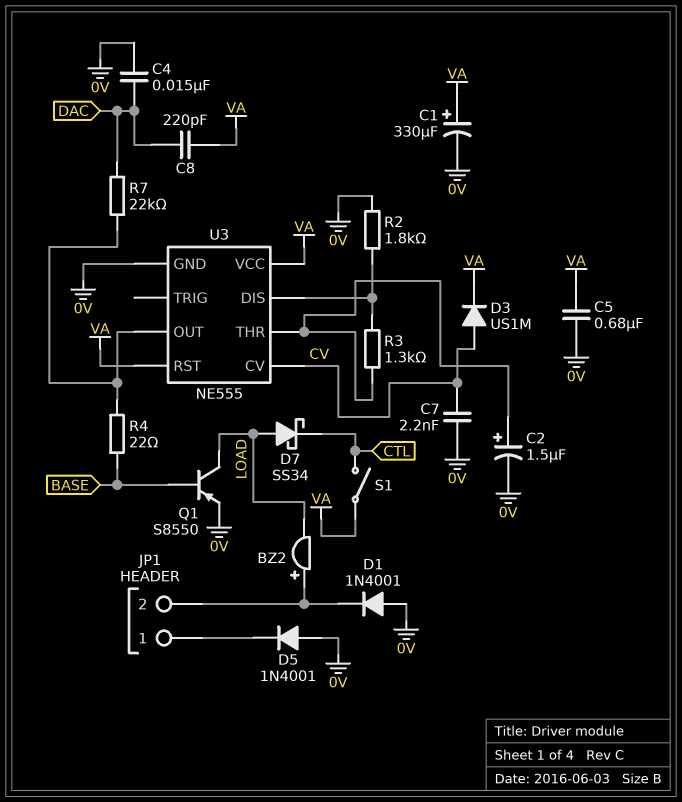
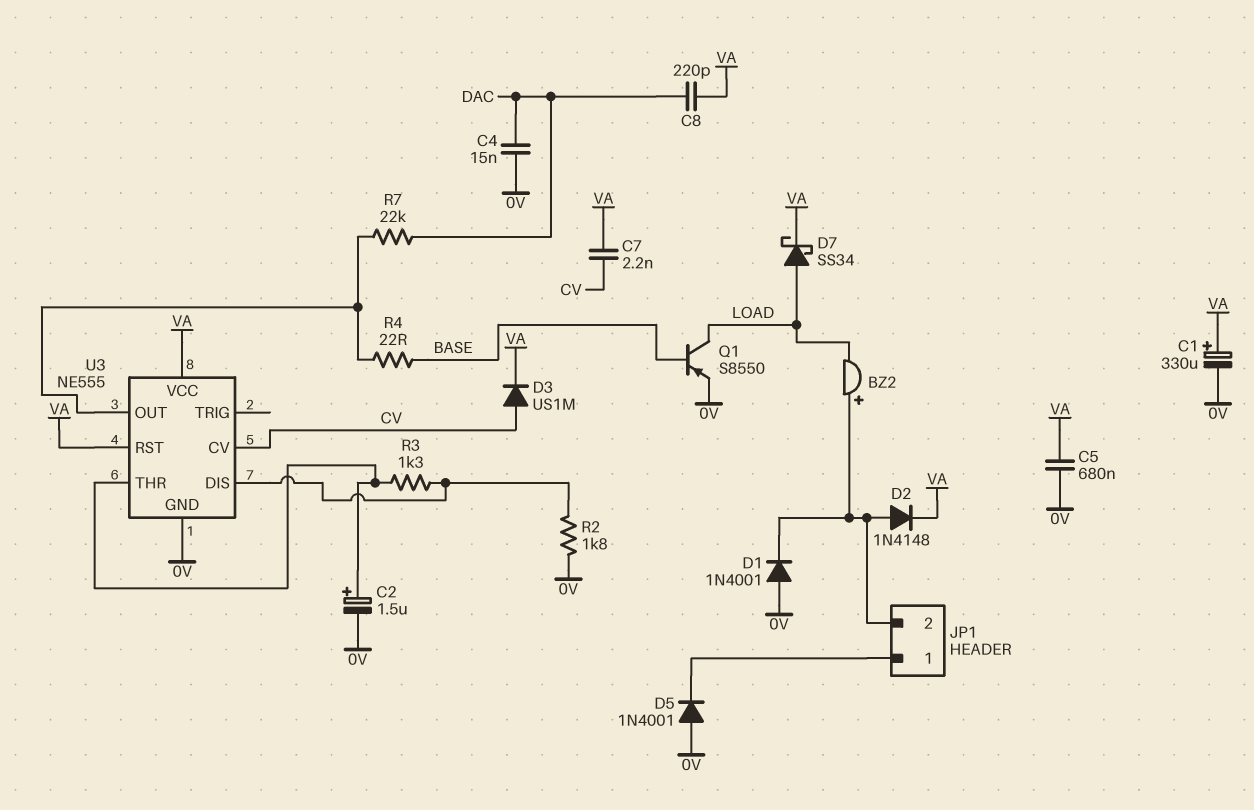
C7: 2.2nF (0V, CV) -> 2.2nF (CV, VA)
D2: none -> diode 1N4148 (A JP1/2, K VA)
D7: schottky SS34 (A LOAD, K CTL) -> schottky SS34 (A LOAD, K VA)
S1: switch (CTL, VA) -> none

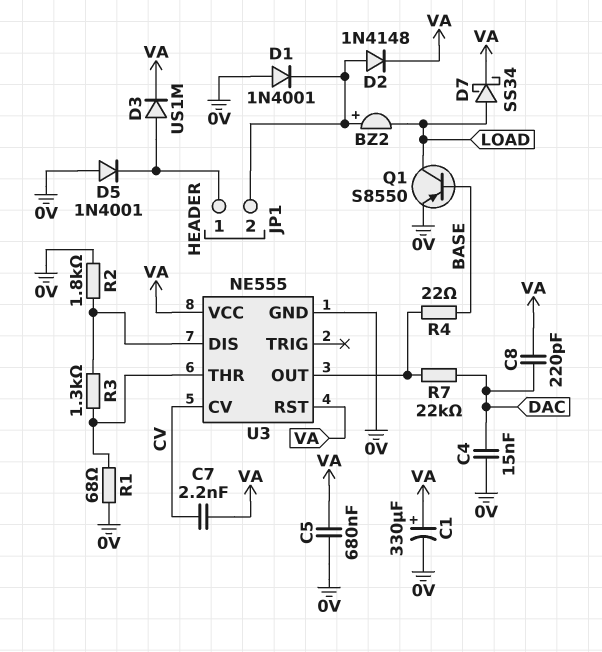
C2: 1.5uF (plus U3/THR, minus 0V) -> none
D3: diode US1M (A CV, K VA) -> diode US1M (A JP1/1, K VA)
R1: none -> 68 (0V, U3/THR)

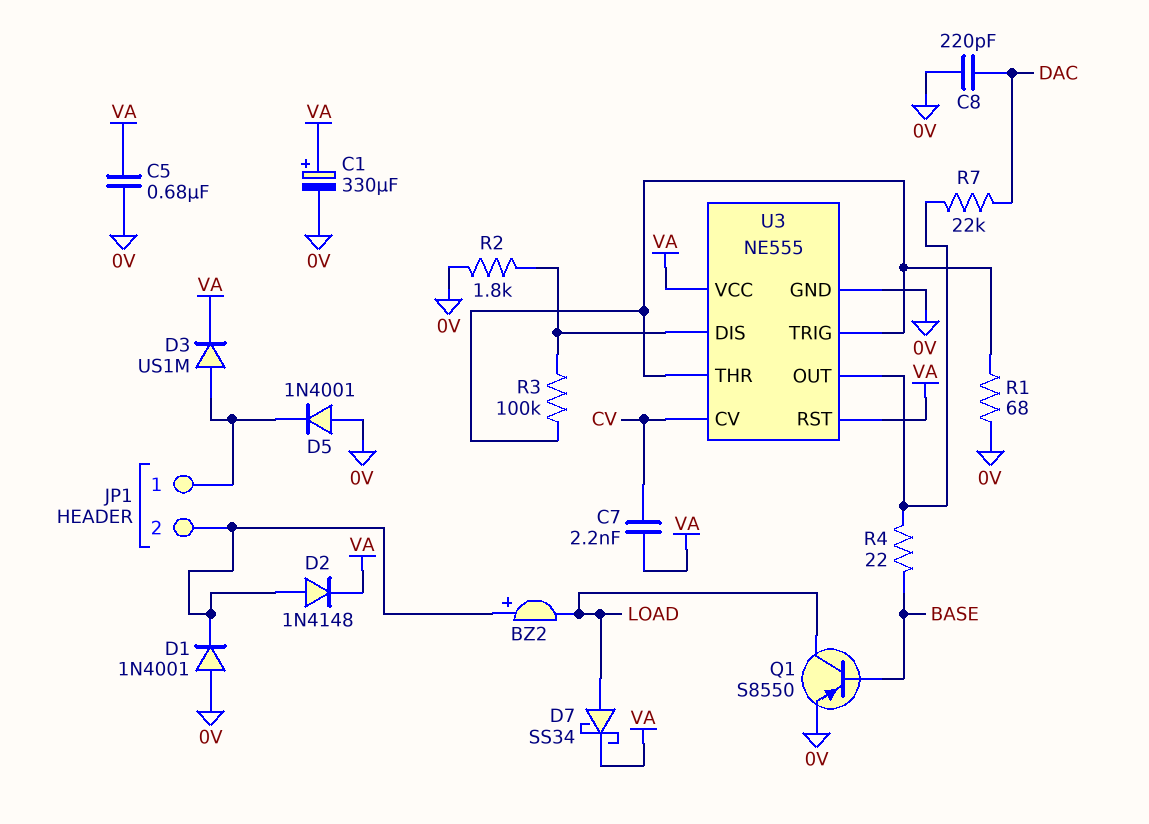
C4: 15nF (0V, DAC) -> none
C8: 220pF (DAC, VA) -> 220pF (0V, DAC)
R3: 1.3k (U3/DIS, U3/THR) -> 100k (U3/DIS, U3/THR)
U3 pin TRIG: none -> U3/THR

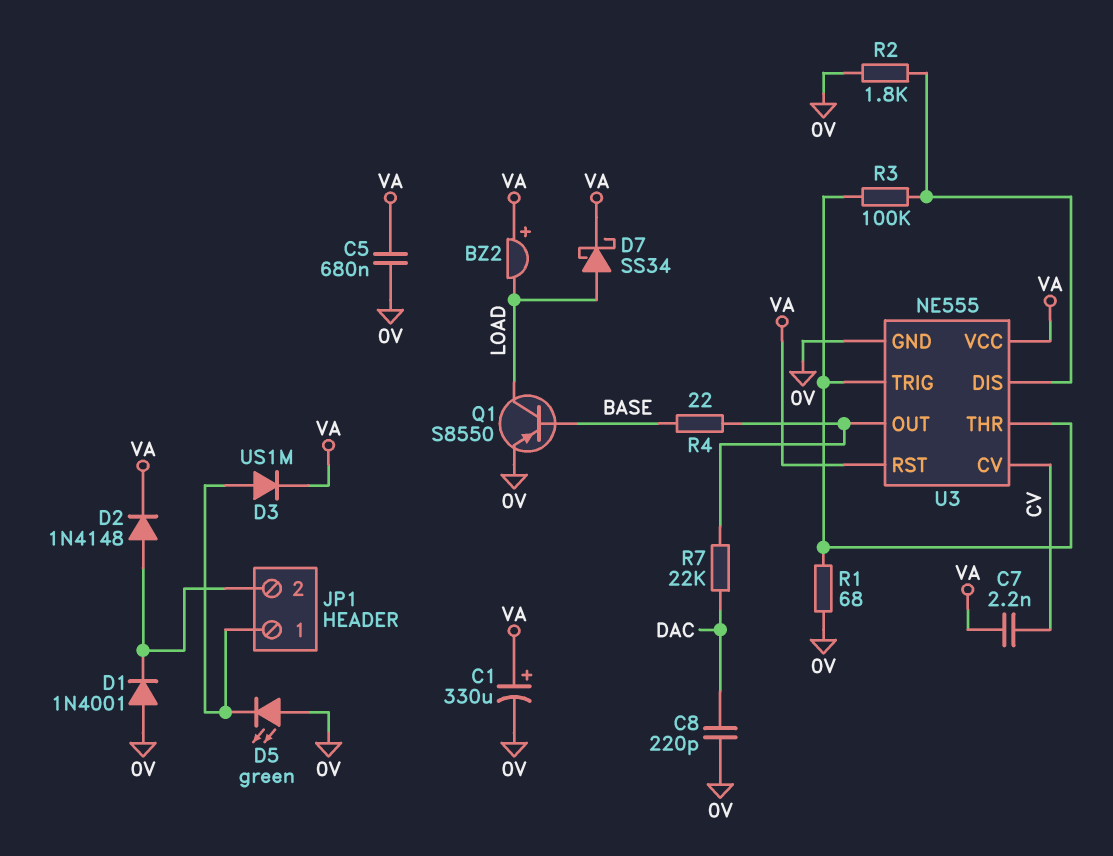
BZ2: buzzer (plus JP1/2, minus LOAD) -> buzzer (plus VA, minus LOAD)
D5: diode 1N4001 (A 0V, K JP1/1) -> LED green (A 0V, K JP1/1)

